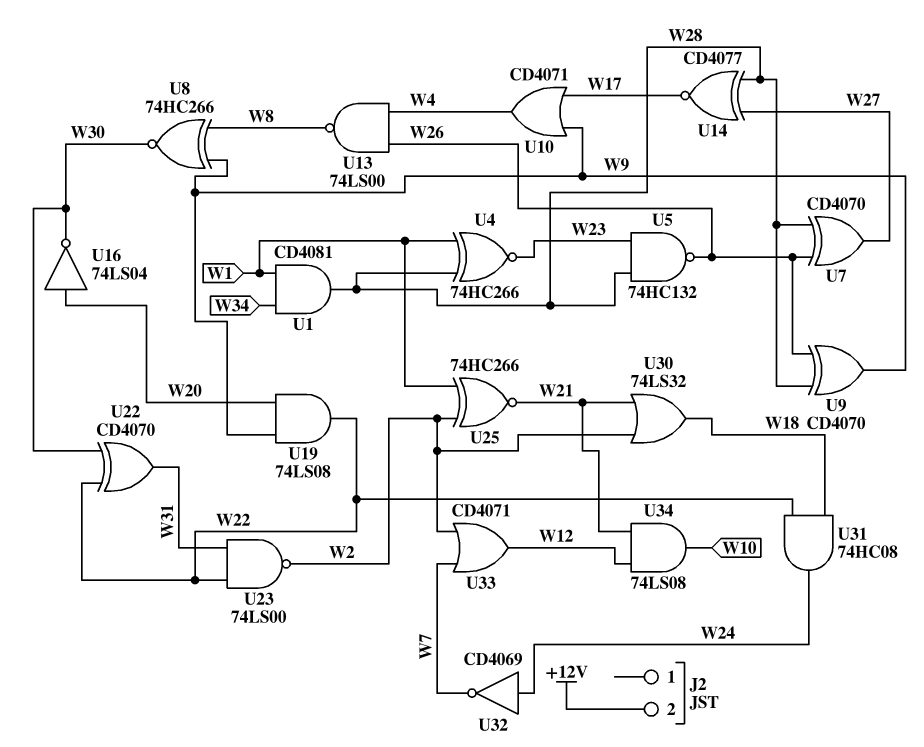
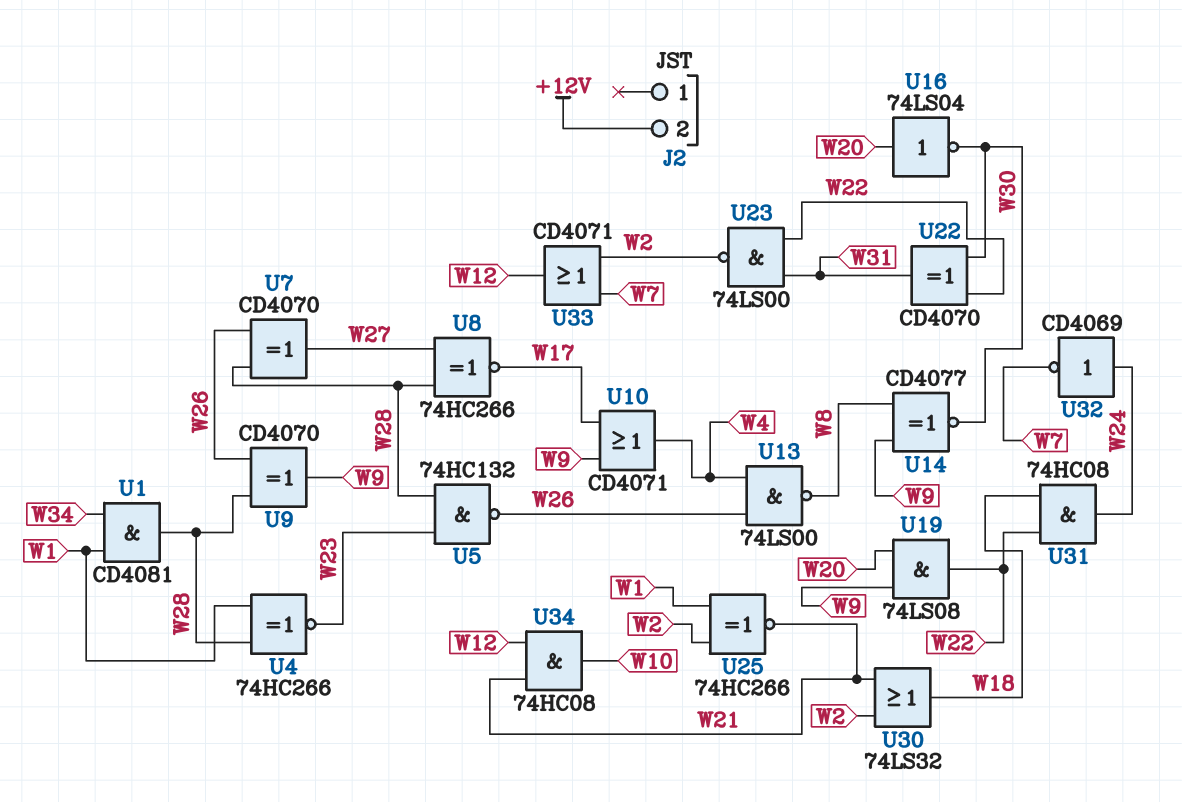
U8: XNOR 74HC266 (in W8, in W9, out W30) -> XNOR 74HC266 (in W27, in W28, out W17)
U14: XNOR CD4077 (in W27, in W28, out W17) -> XNOR CD4077 (in W8, in W9, out W30)
U34: AND 74LS08 (in W12, in W21, out W10) -> AND 74HC08 (in W12, in W21, out W10)

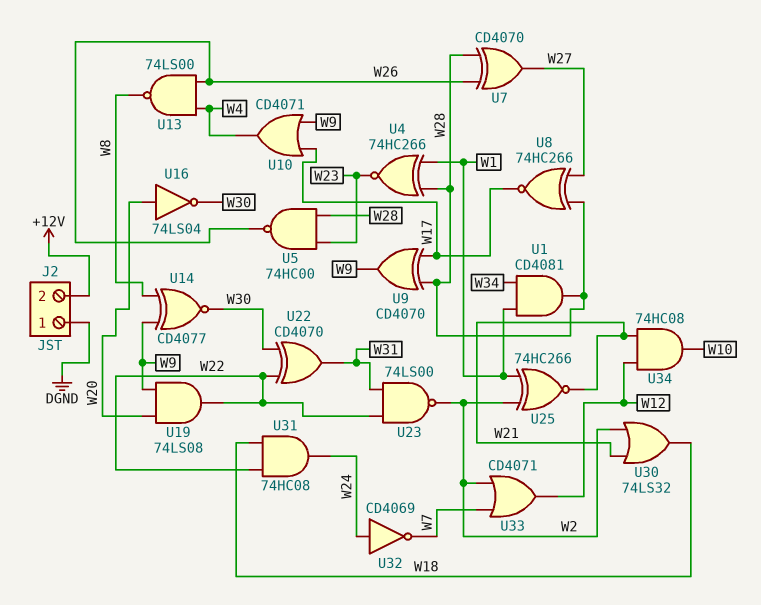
J2 pin 1: none -> DGND
U5: NAND 74HC132 (in W23, in W28, out W26) -> NAND 74HC00 (in W23, in W28, out W26)
U9: XOR CD4070 (in W26, in W28, out W9) -> XOR CD4070 (in W17, in W28, out W9)

